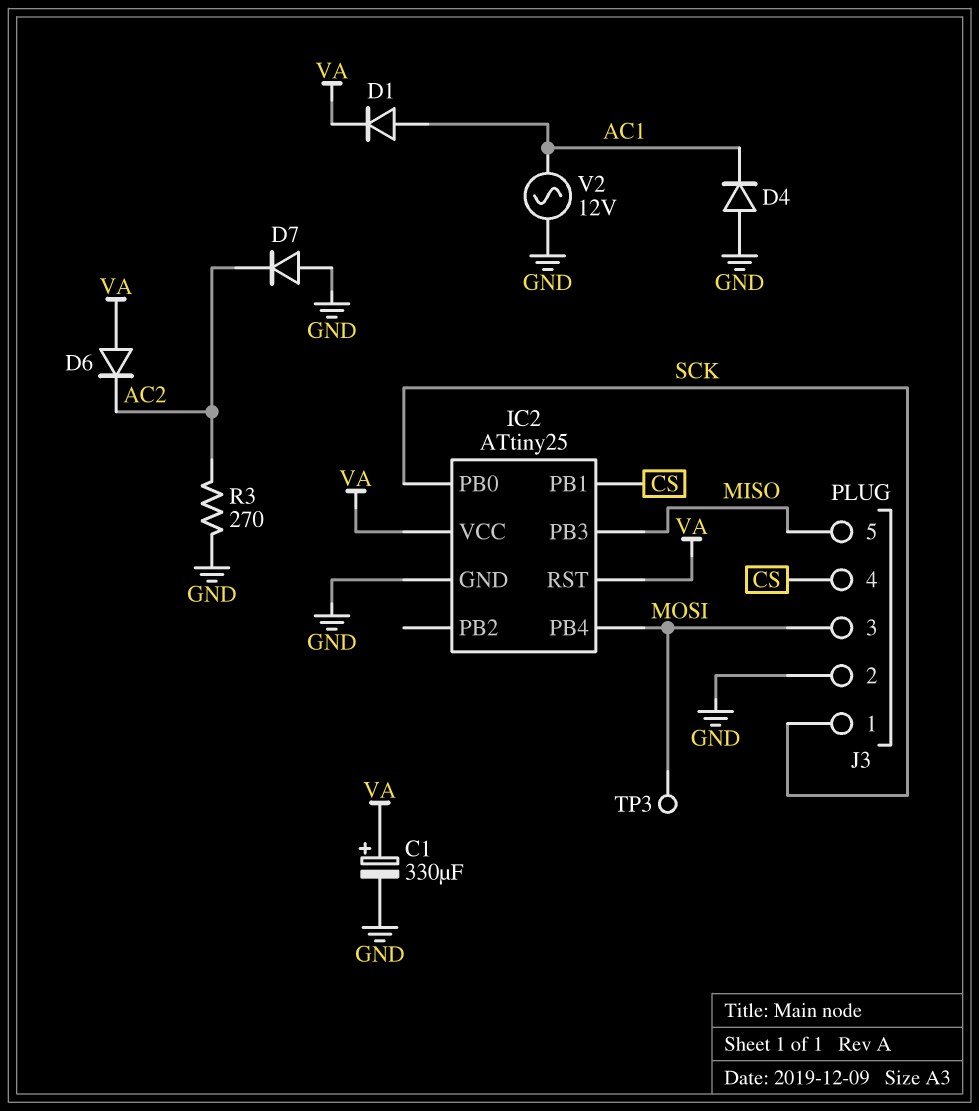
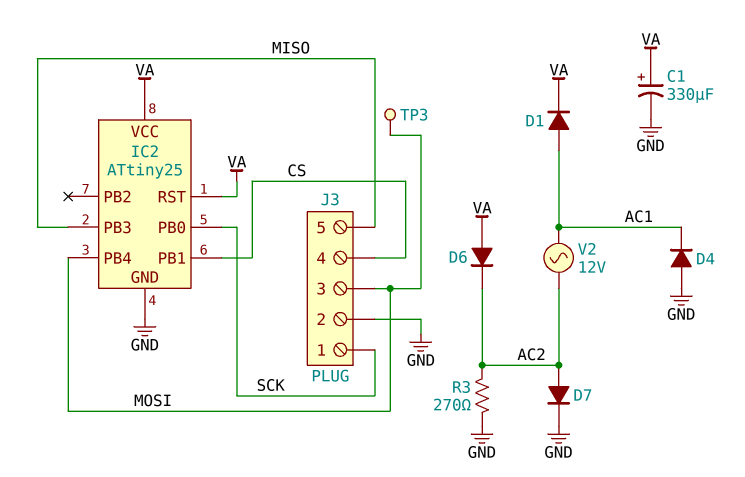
D7: diode (A GND, K AC2) -> diode (A AC2, K GND)
V2: AC 12V (AC1, GND) -> AC 12V (AC1, AC2)

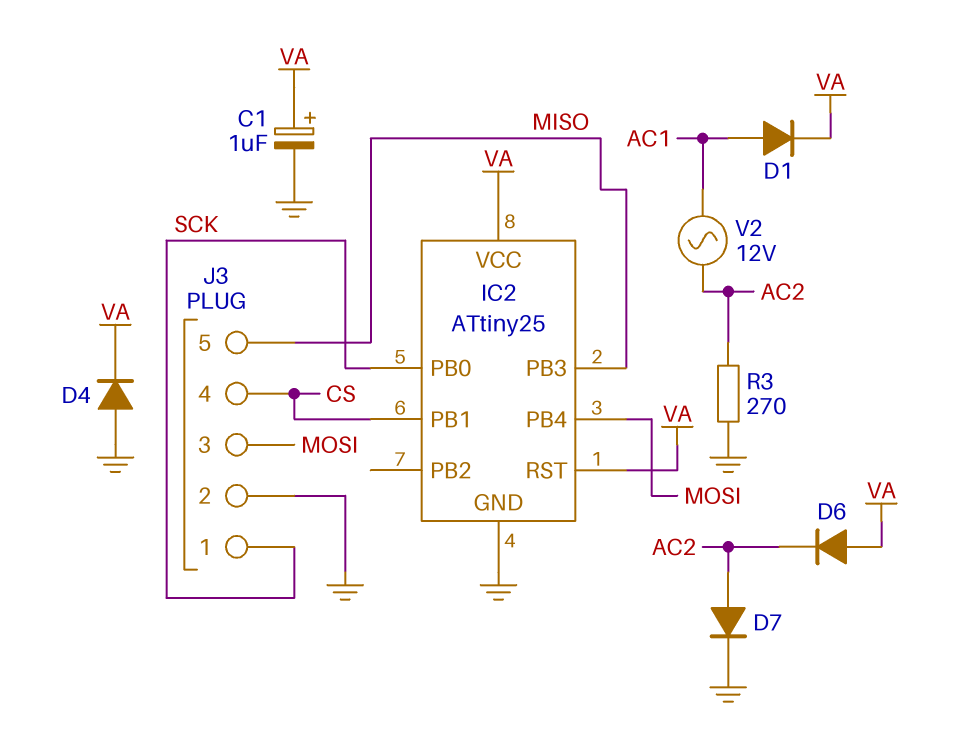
C1: 330uF (plus VA, minus GND) -> 1uF (plus VA, minus GND)
D4: diode (A GND, K AC1) -> diode (A GND, K VA)
TP3: test point (MOSI) -> none

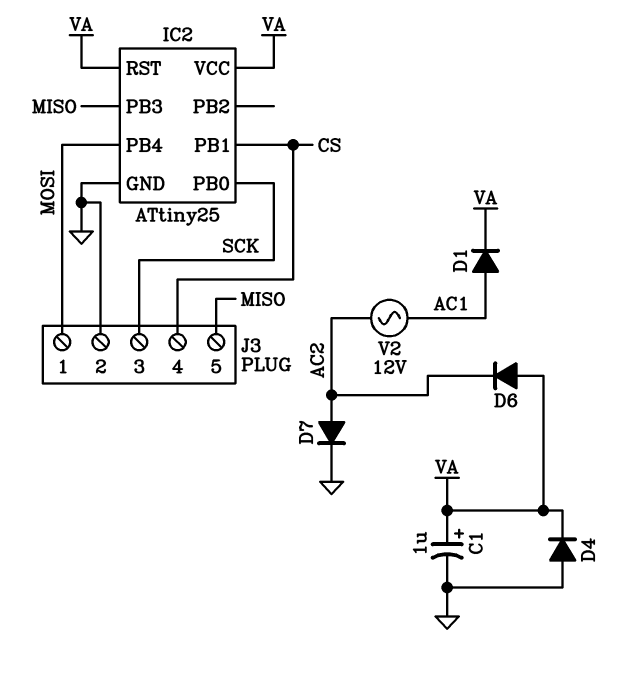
J3 pin 1: SCK -> MOSI
J3 pin 3: MOSI -> SCK
R3: 270 (AC2, GND) -> none

